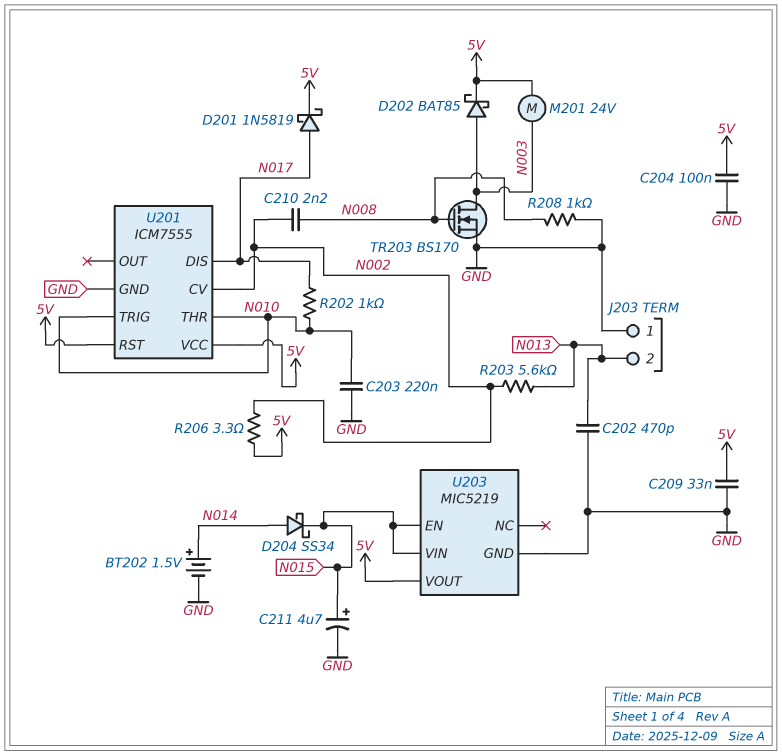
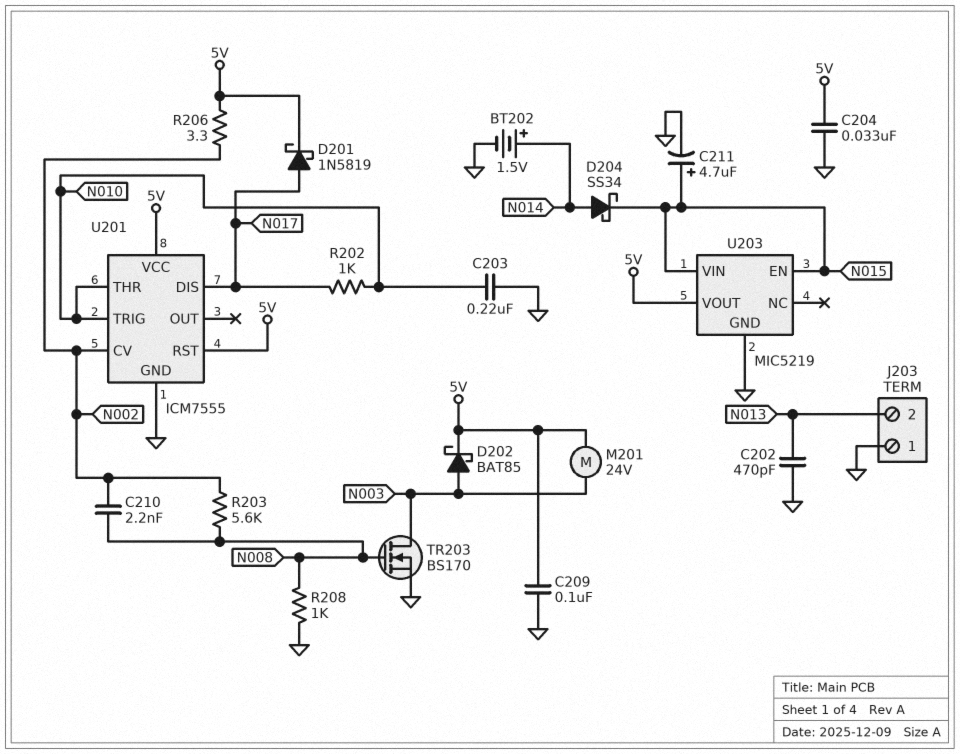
C204: 100nF (5V, GND) -> 33nF (5V, GND)
C209: 33nF (5V, GND) -> 100nF (5V, GND)
R203: 5.6k (N002, N013) -> 5.6k (N002, N008)

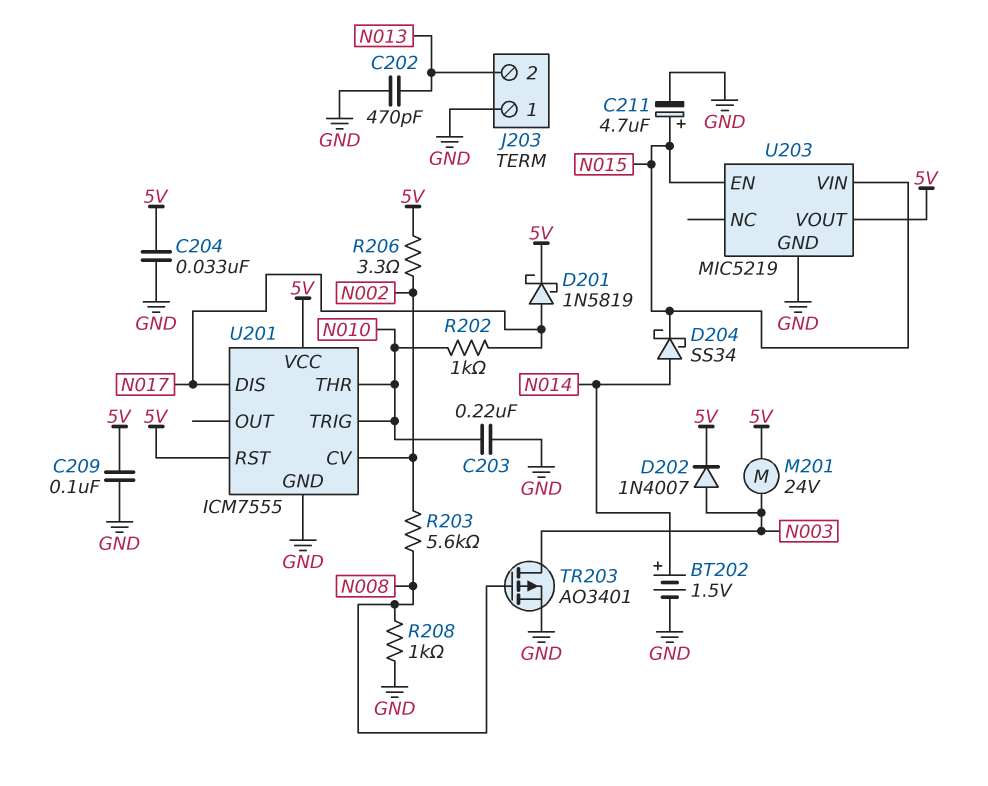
C210: 2.2nF (N002, N008) -> none
D202: schottky BAT85 (A N003, K 5V) -> diode 1N4007 (A N003, K 5V)
TR203: NMOS BS170 (G N008, D N003, S GND) -> PMOS AO3401 (G N008, D N003, S GND)

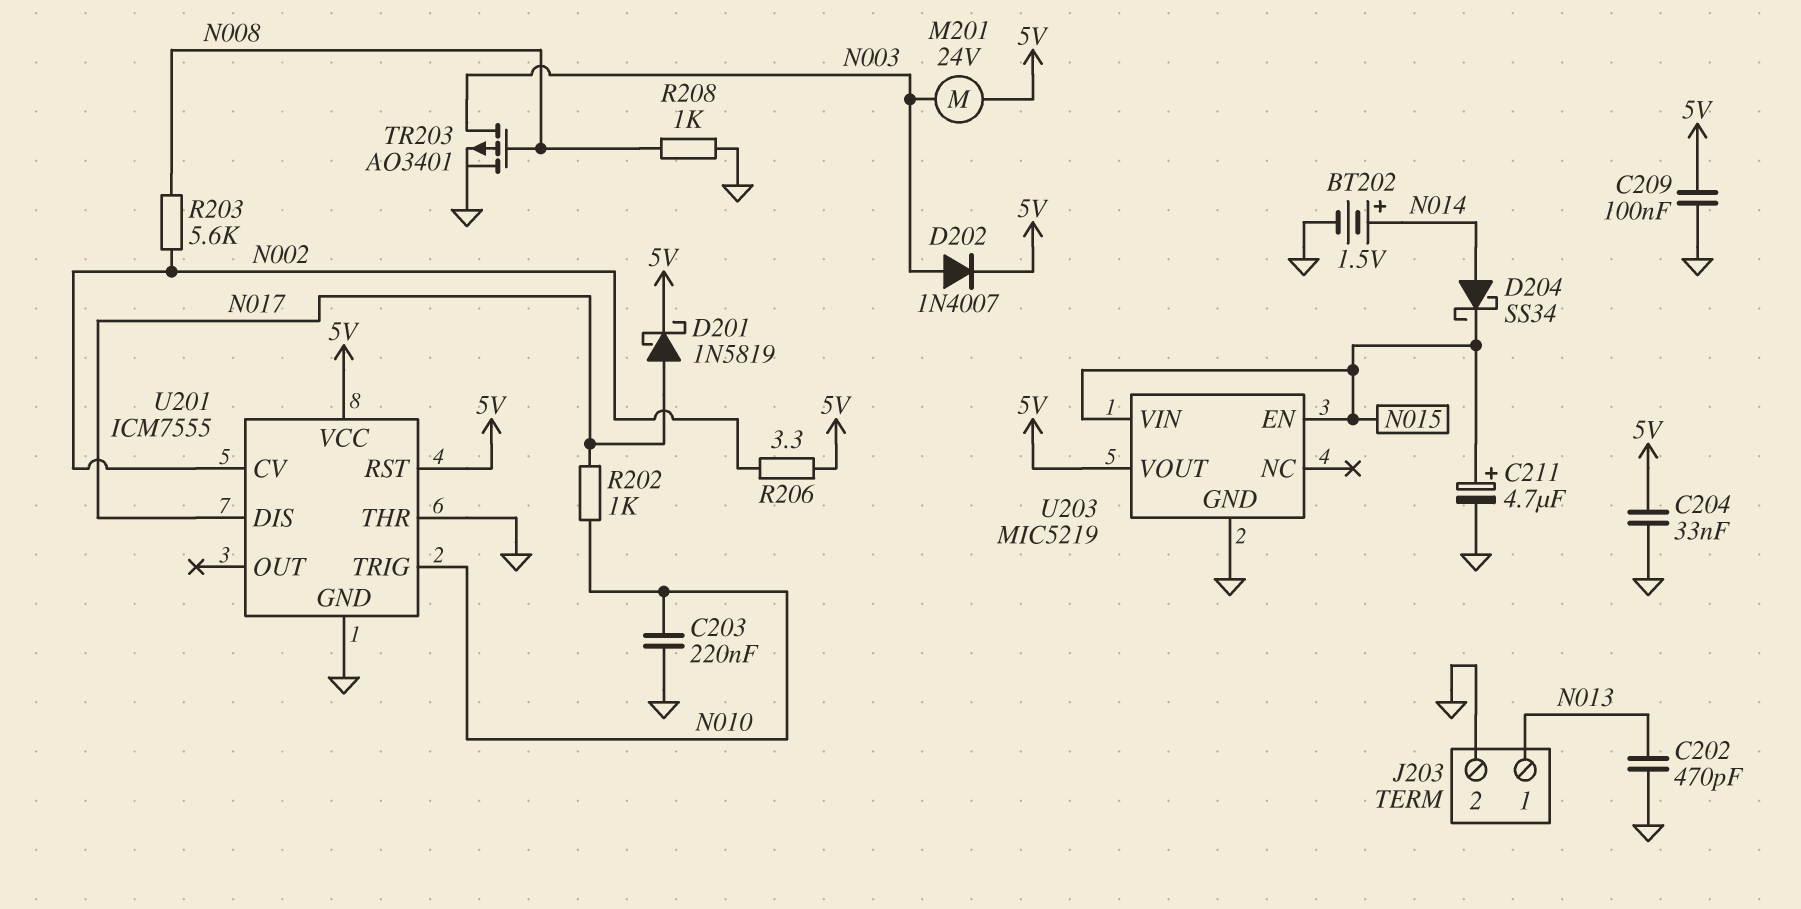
J203 pin 1: GND -> N013
J203 pin 2: N013 -> GND
U201 pin THR: N010 -> GND

